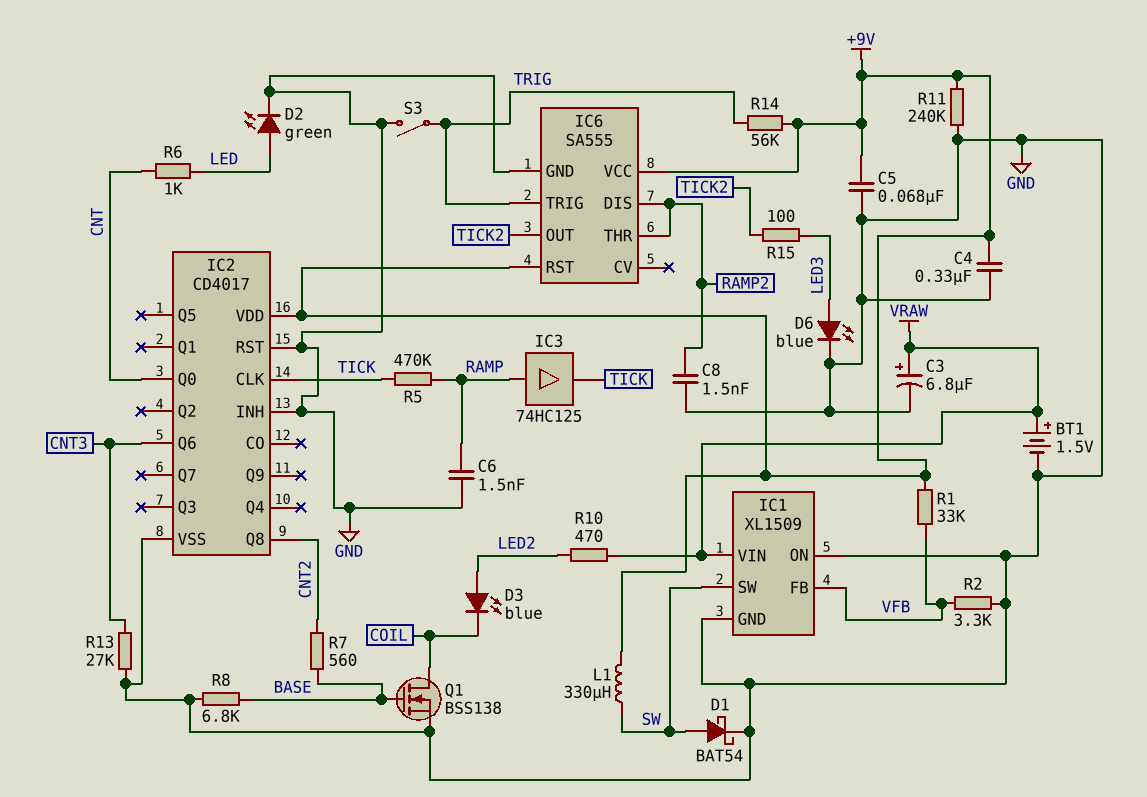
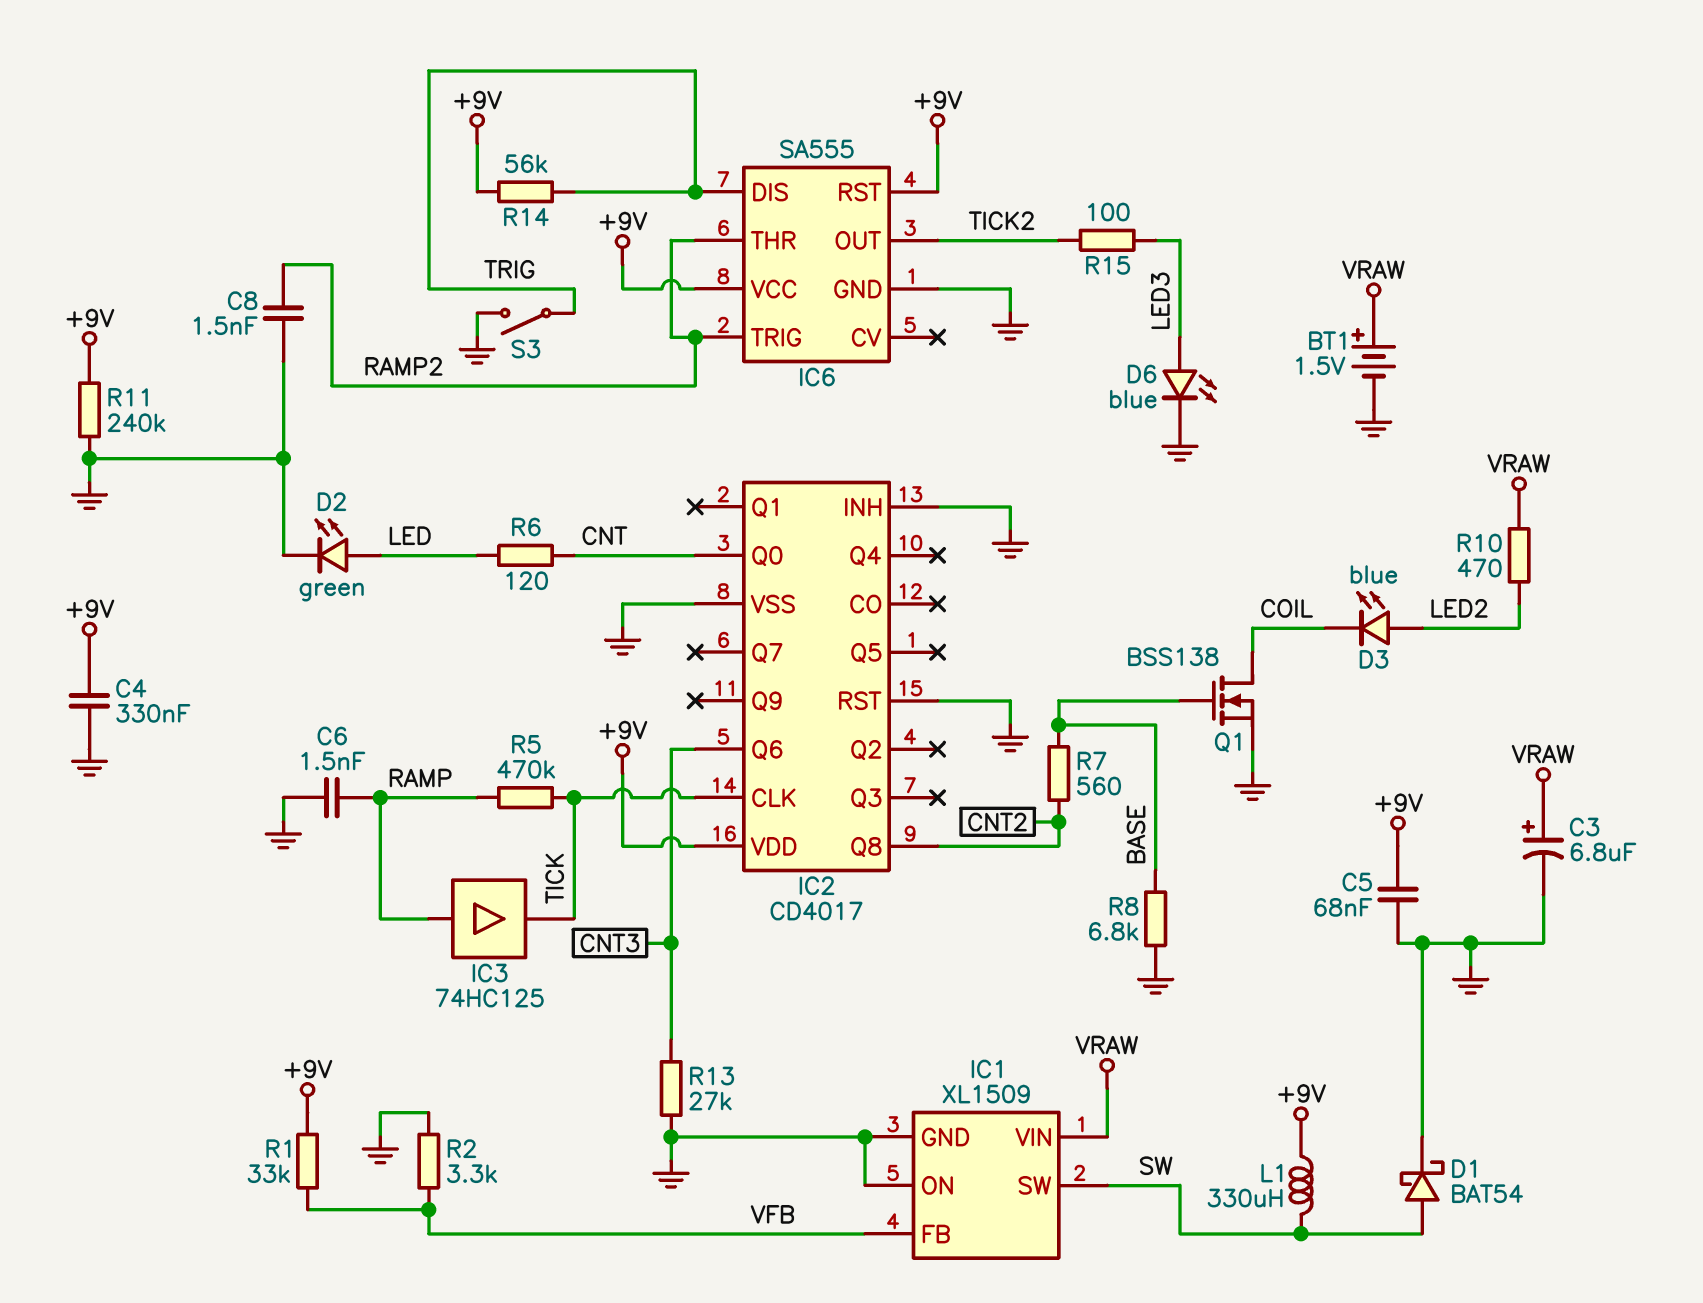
IC6 pin DIS: RAMP2 -> TRIG
IC6 pin TRIG: TRIG -> RAMP2
R6: 1k (CNT, LED) -> 120 (CNT, LED)

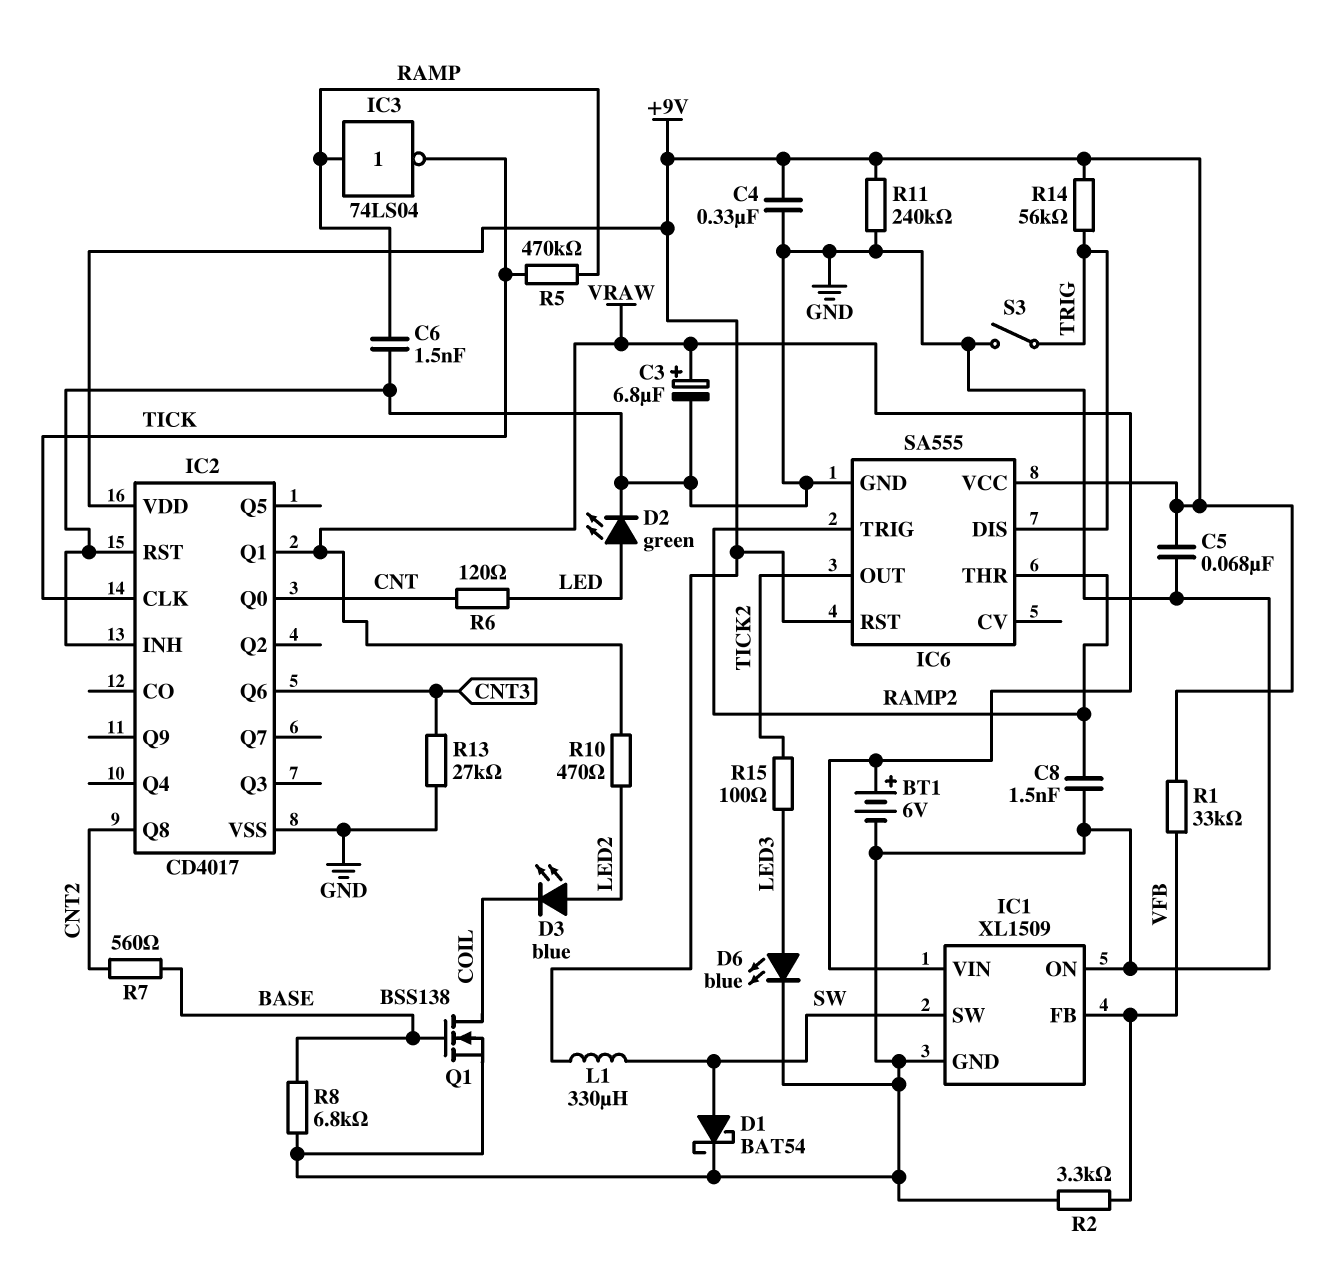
BT1: 1.5V (plus VRAW, minus GND) -> 6V (plus VRAW, minus GND)
IC2 pin Q1: none -> VRAW
IC3: buffer 74HC125 (in RAMP, out TICK) -> NOT 74LS04 (in RAMP, out TICK)

